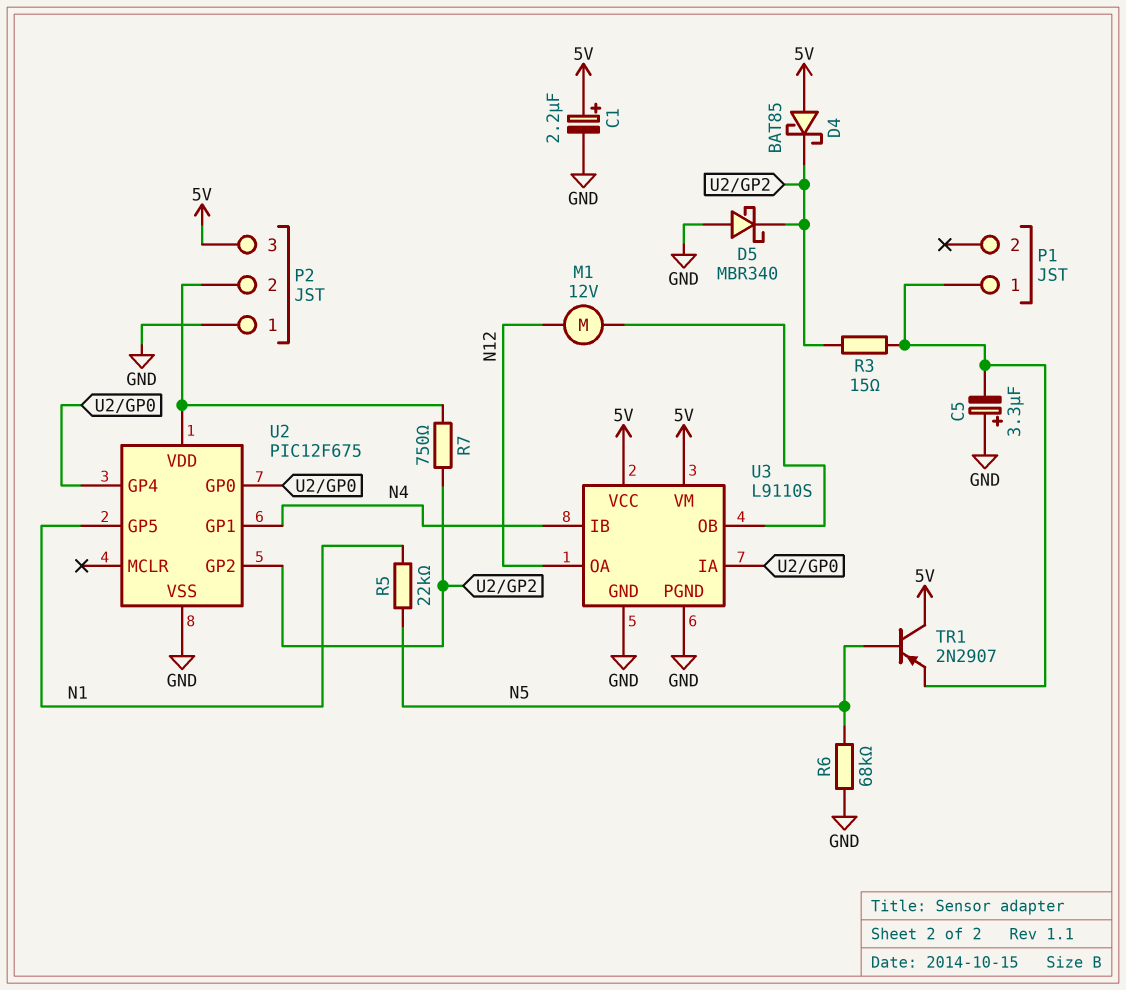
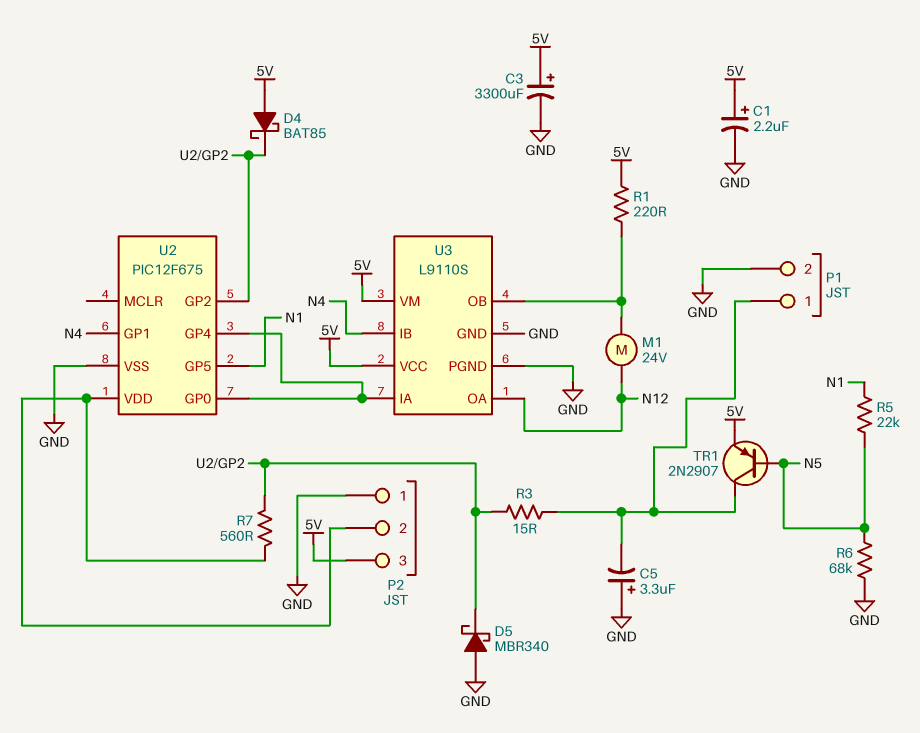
C3: none -> 3300uF (plus 5V, minus GND)
M1: motor 12V (N12, U3/OB) -> motor 24V (N12, U3/OB)
P1 pin 2: none -> GND
R1: none -> 220 (5V, U3/OB)
R7: 750 (P2/2, U2/GP2) -> 560 (P2/2, U2/GP2)
TR1: PNP 2N2907 (B N5, C 5V, E P1/1) -> PNP 2N2907 (B N5, C P1/1, E 5V)

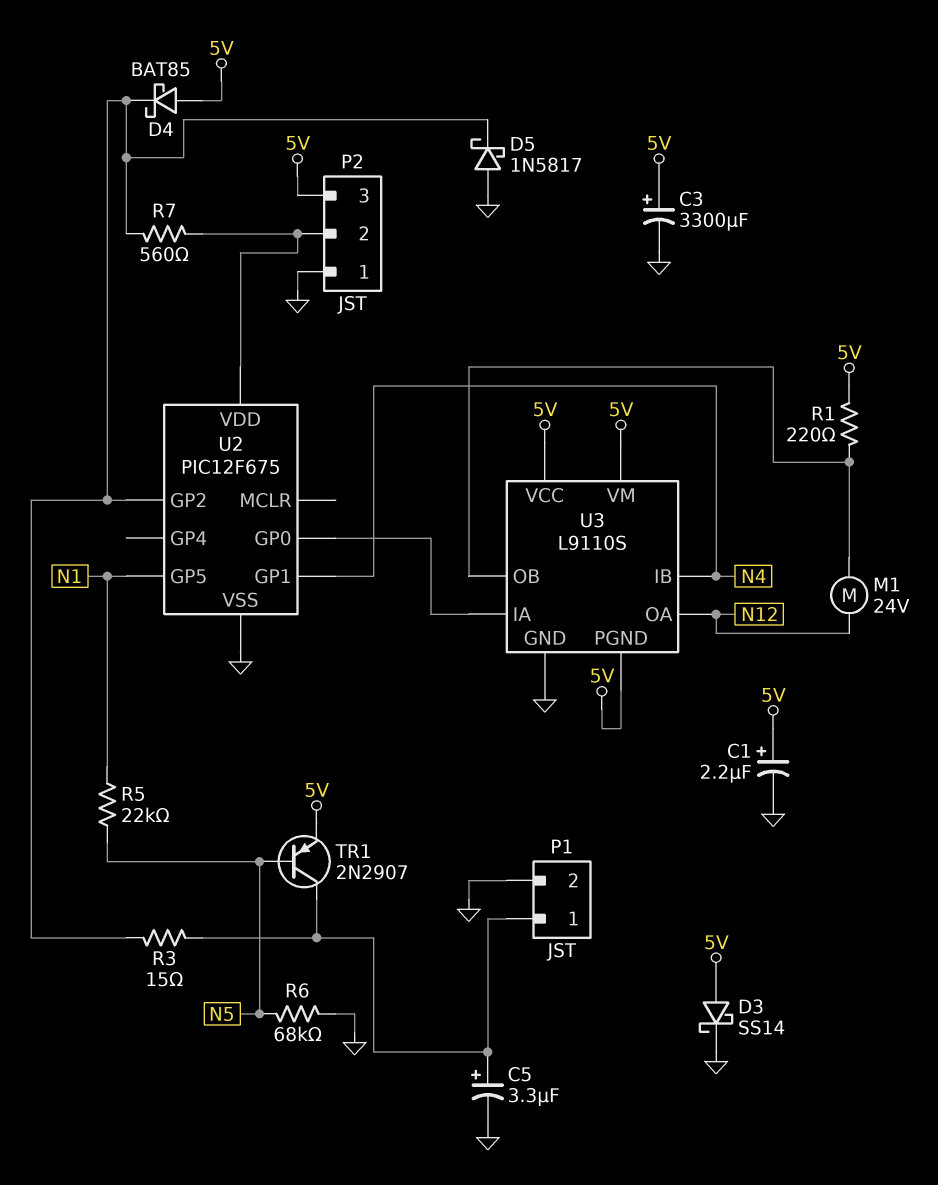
C5: 3.3uF (plus GND, minus P1/1) -> 3.3uF (plus P1/1, minus GND)
D3: none -> schottky SS14 (A 5V, K GND)
D5: schottky MBR340 (A GND, K U2/GP2) -> schottky 1N5817 (A GND, K U2/GP2)
U2 pin GP4: U2/GP0 -> none
U3 pin PGND: GND -> 5V

